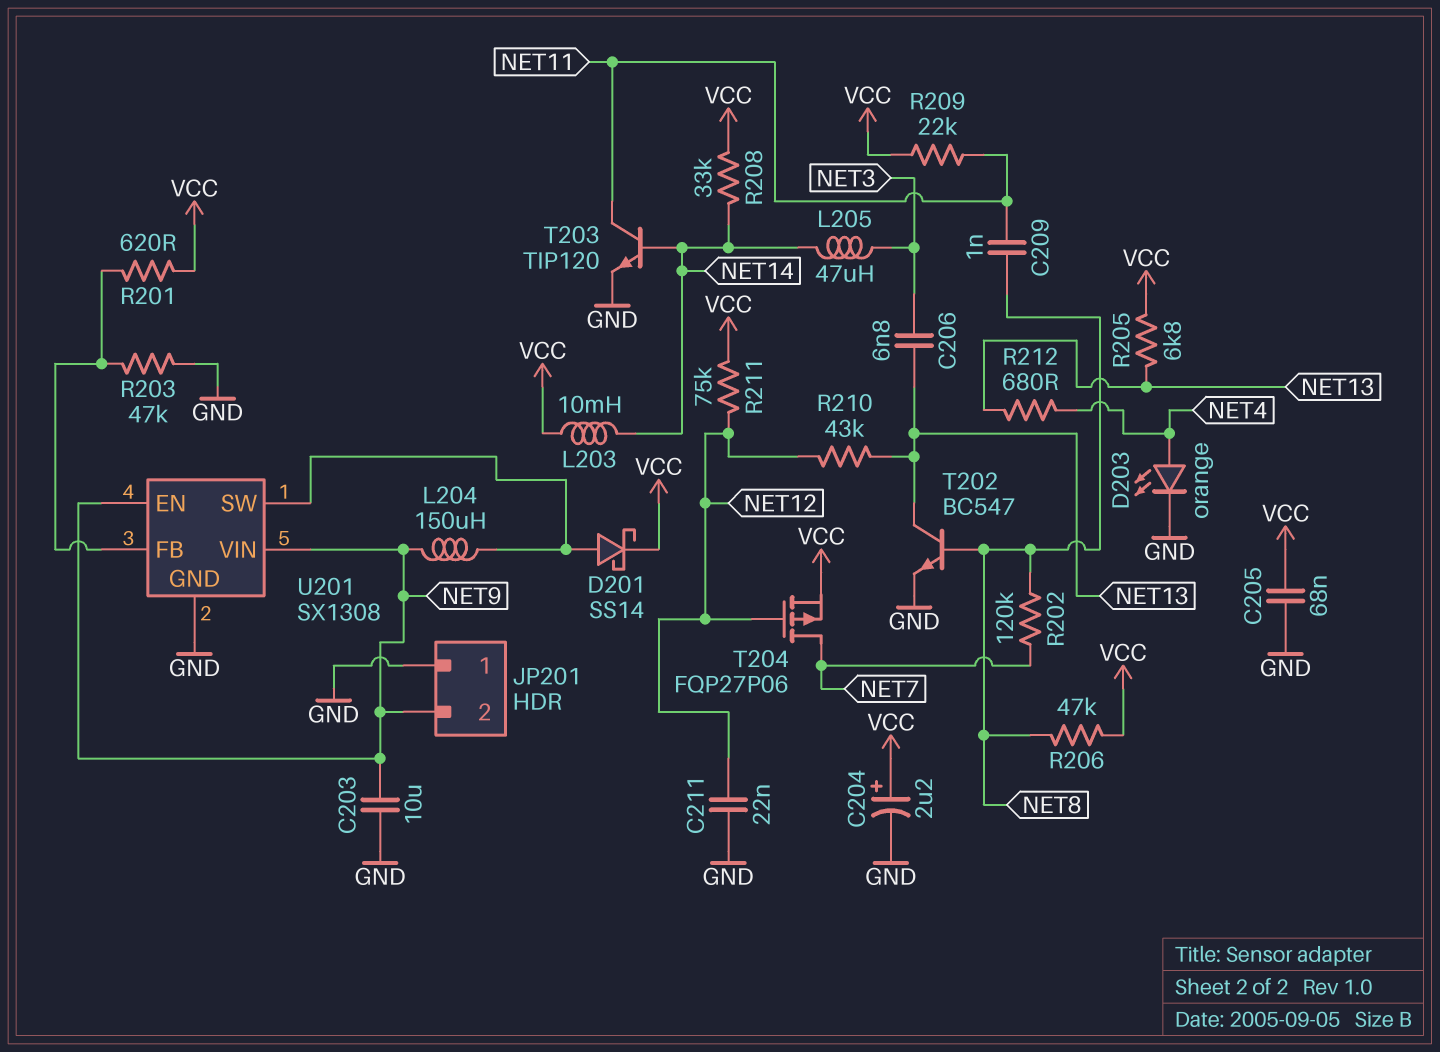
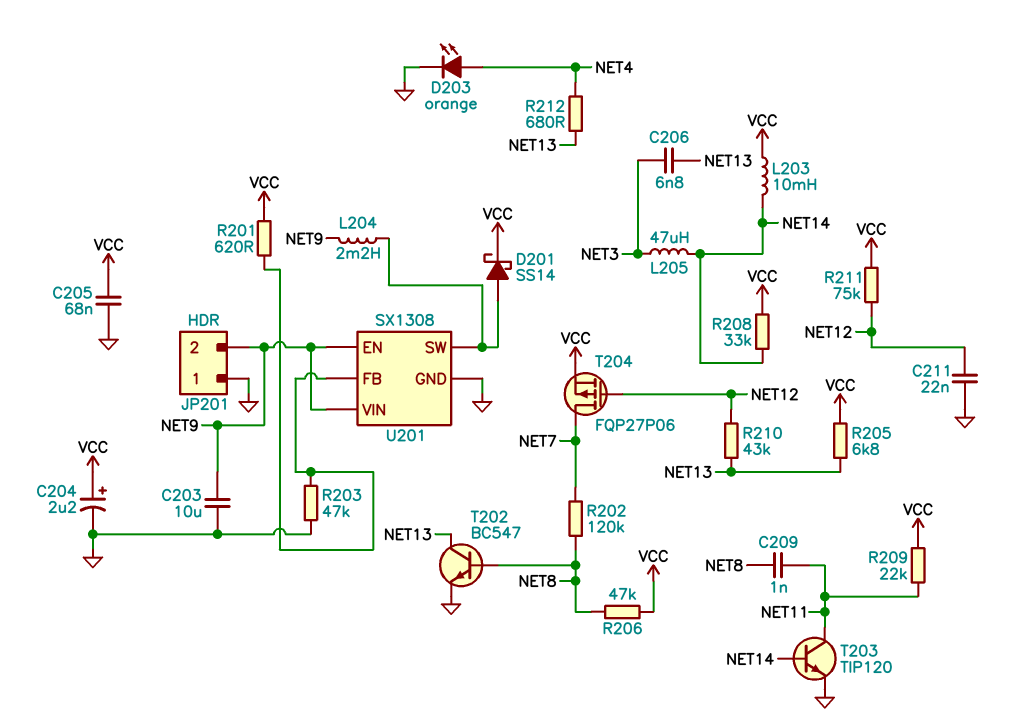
L204: 150uH (NET9, U201/SW) -> 2.2mH (NET9, U201/SW)

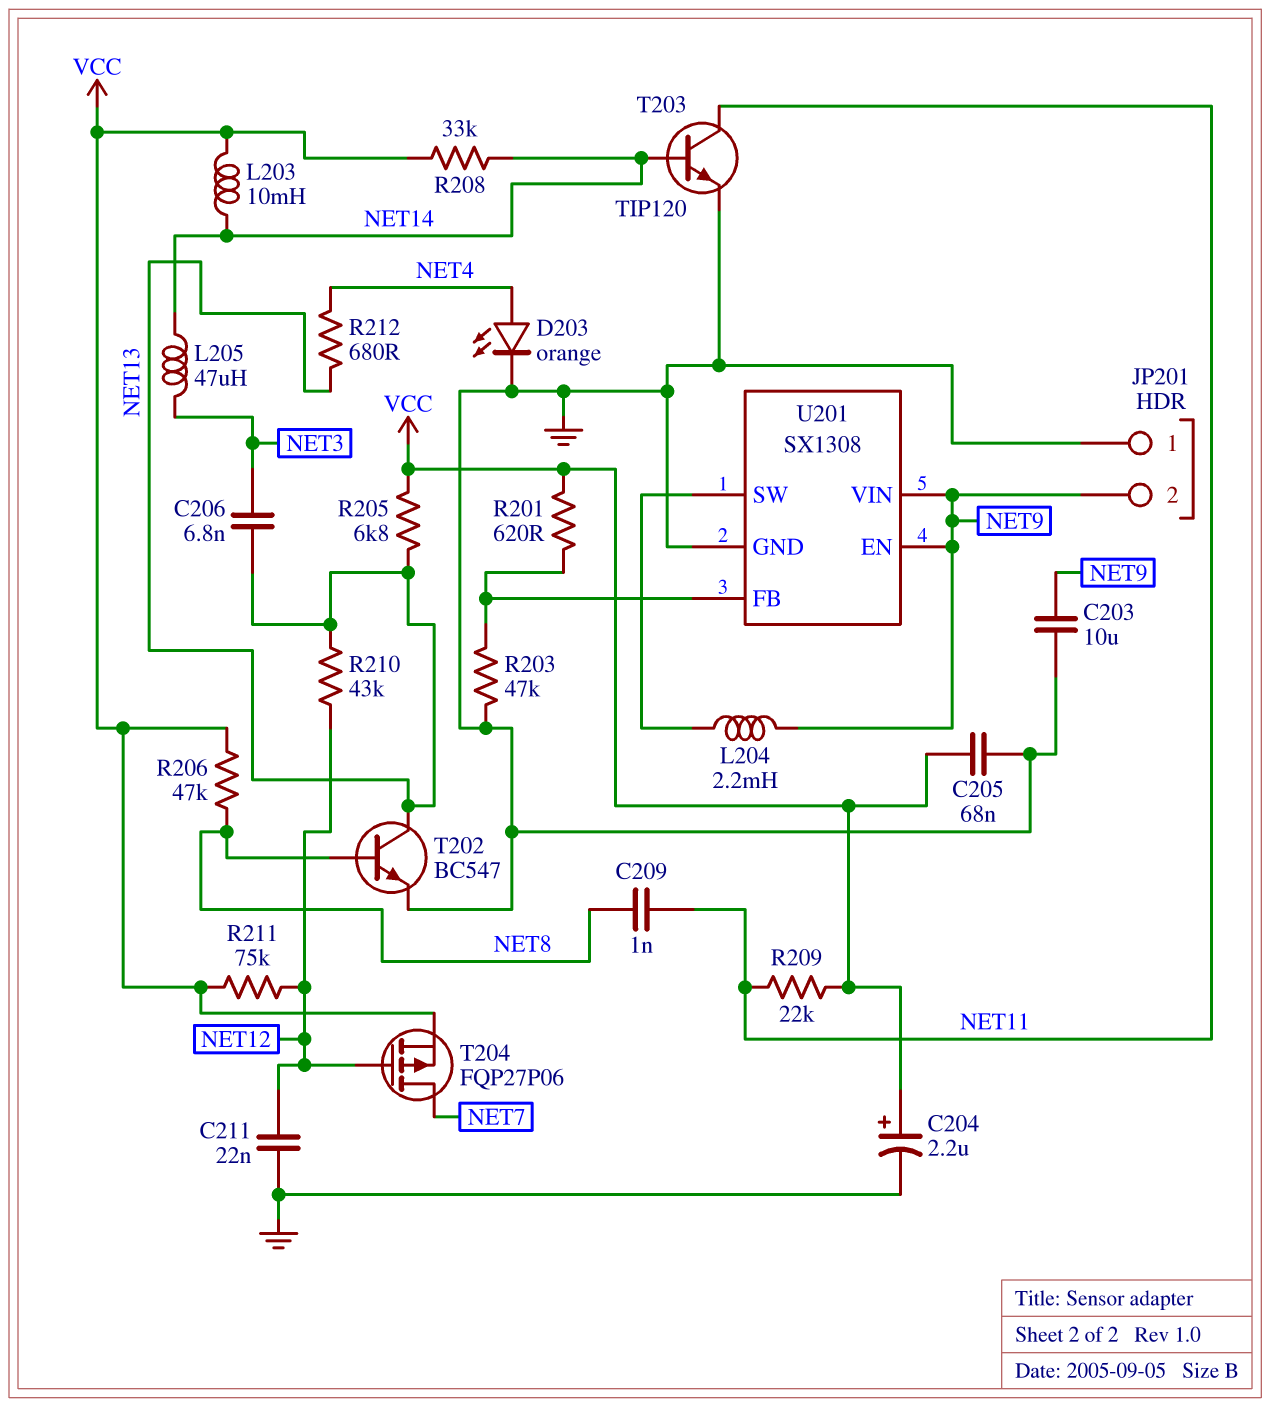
D201: schottky SS14 (A U201/SW, K VCC) -> none
R202: 120k (NET7, NET8) -> none

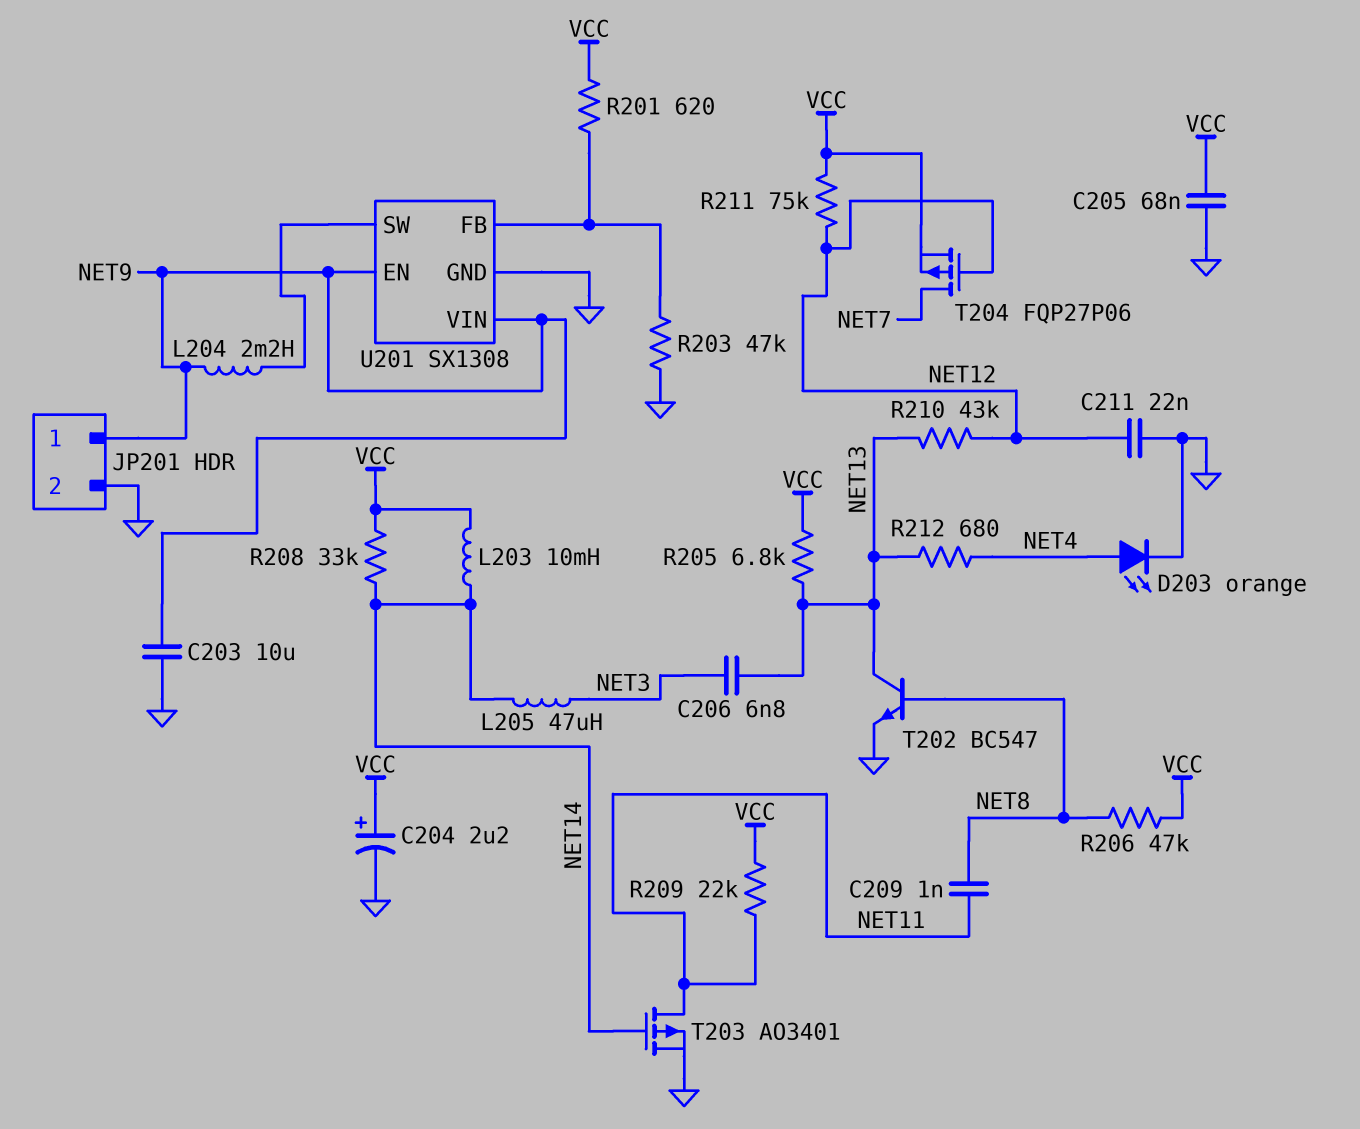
JP201 pin 1: GND -> NET9
JP201 pin 2: NET9 -> GND
T203: NPN TIP120 (B NET14, C NET11, E GND) -> PMOS AO3401 (G NET14, D NET11, S GND)

